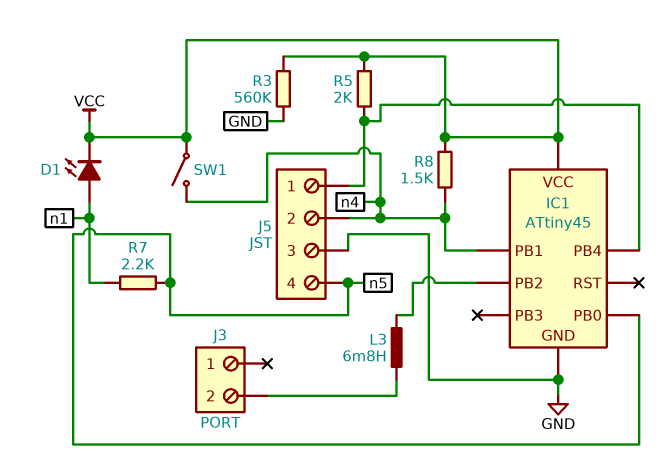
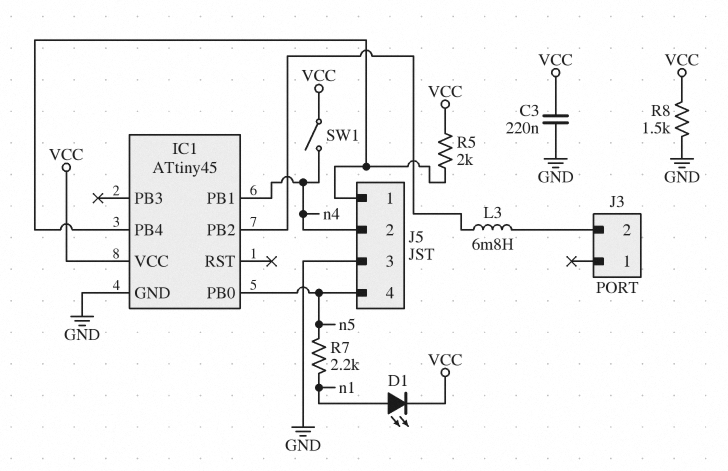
C3: none -> 220nF (GND, VCC)
R3: 560k (GND, VCC) -> none
R8: 1.5k (VCC, n4) -> 1.5k (GND, VCC)

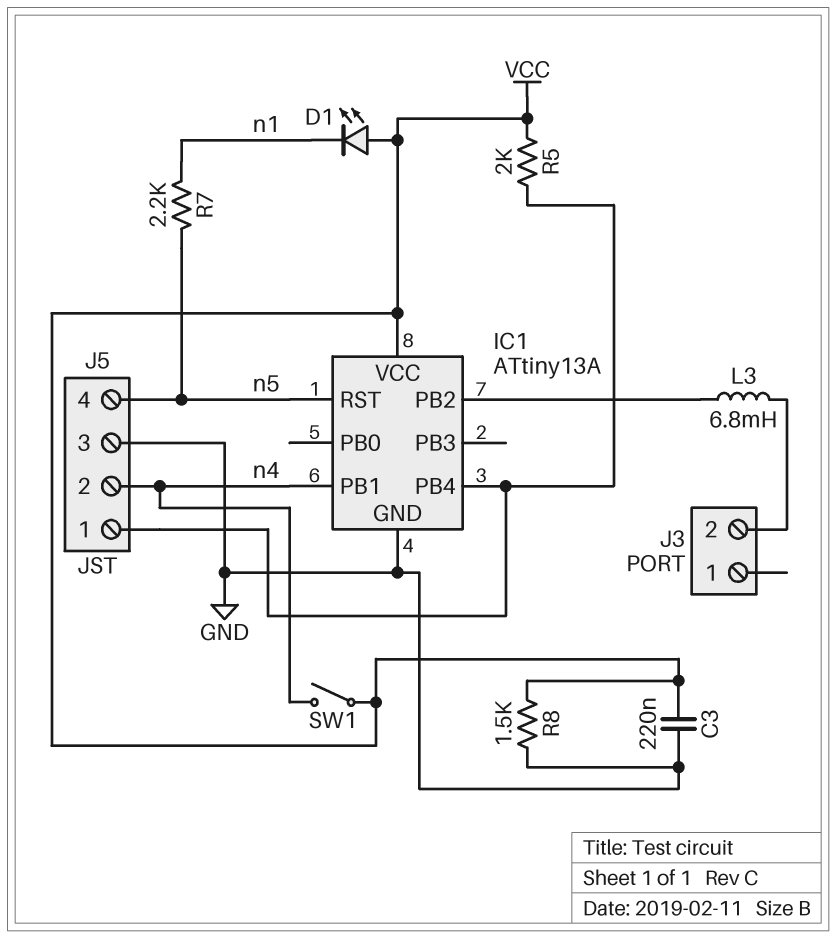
D1: LED (A n1, K VCC) -> LED (A VCC, K n1)
IC1: ATtiny45 -> ATtiny13A
IC1 pin PB0: n5 -> none
IC1 pin RST: none -> n5

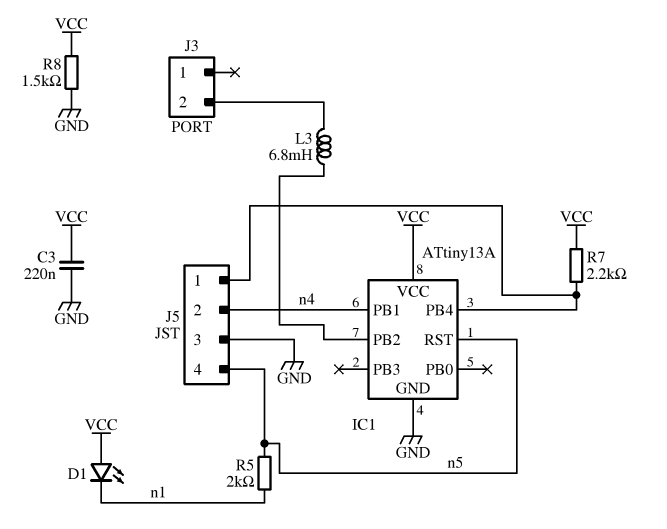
R5: 2k (IC1/PB4, VCC) -> 2k (n1, n5)
R7: 2.2k (n1, n5) -> 2.2k (IC1/PB4, VCC)
SW1: switch (VCC, n4) -> none

